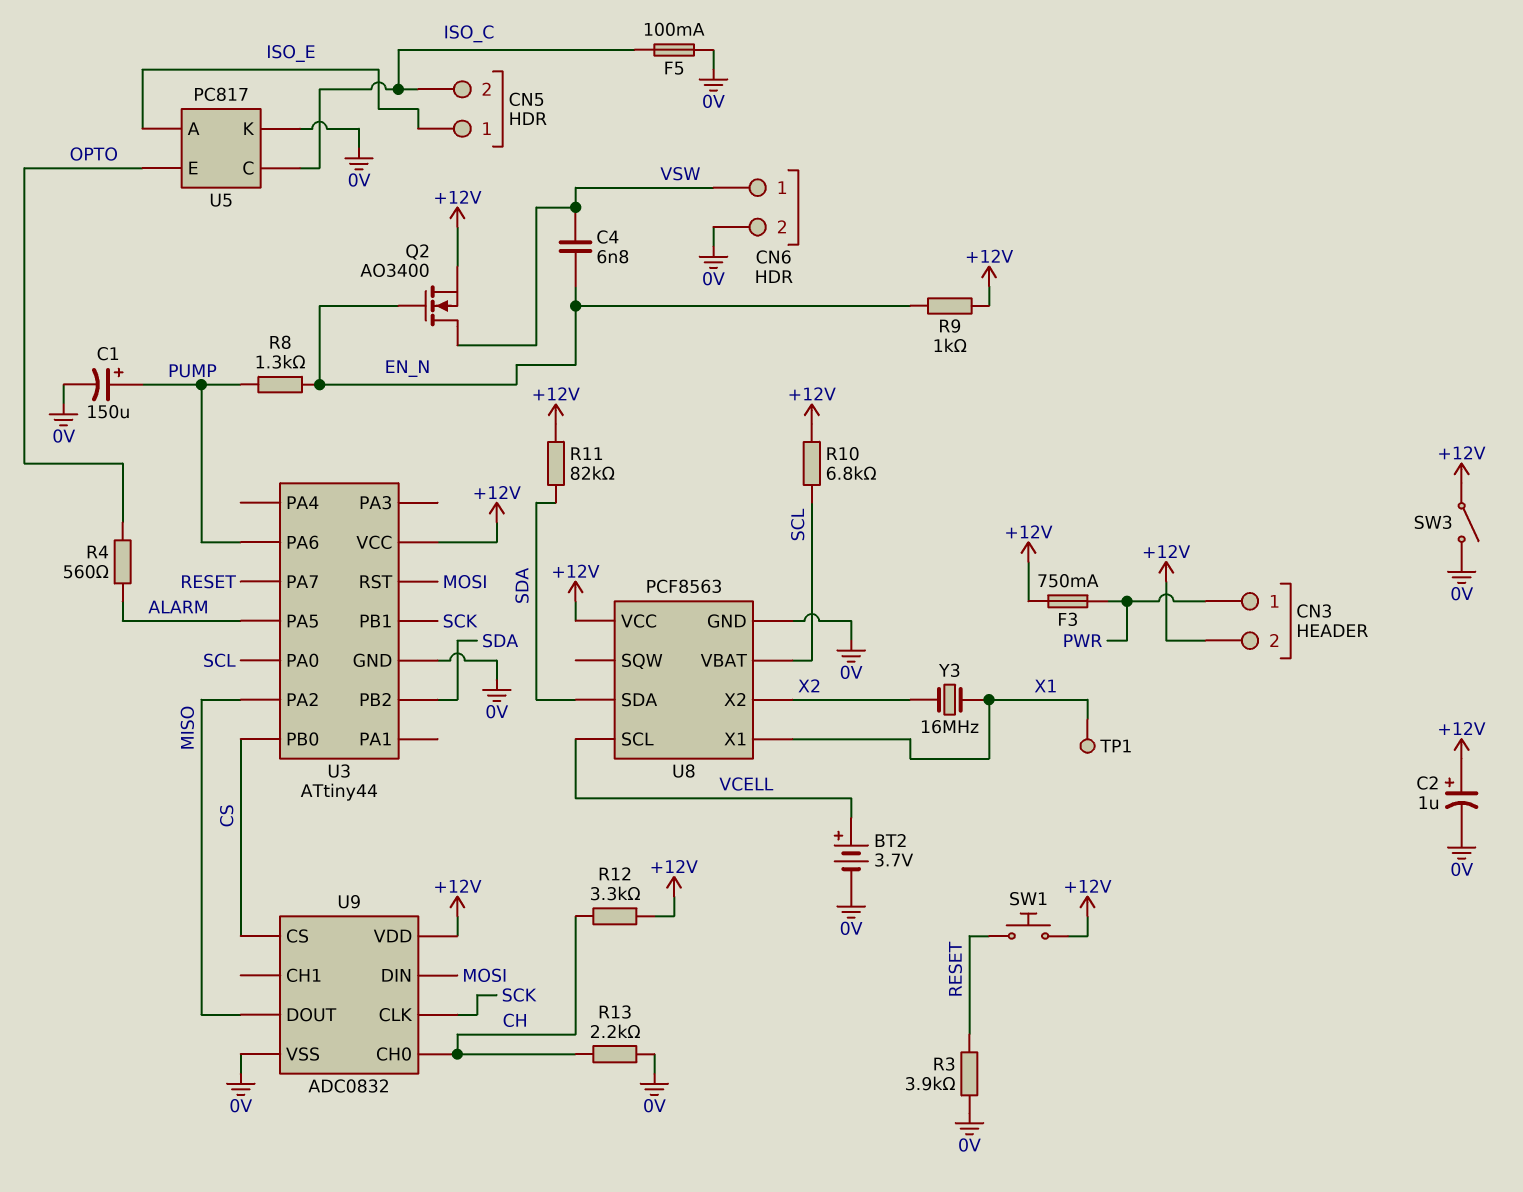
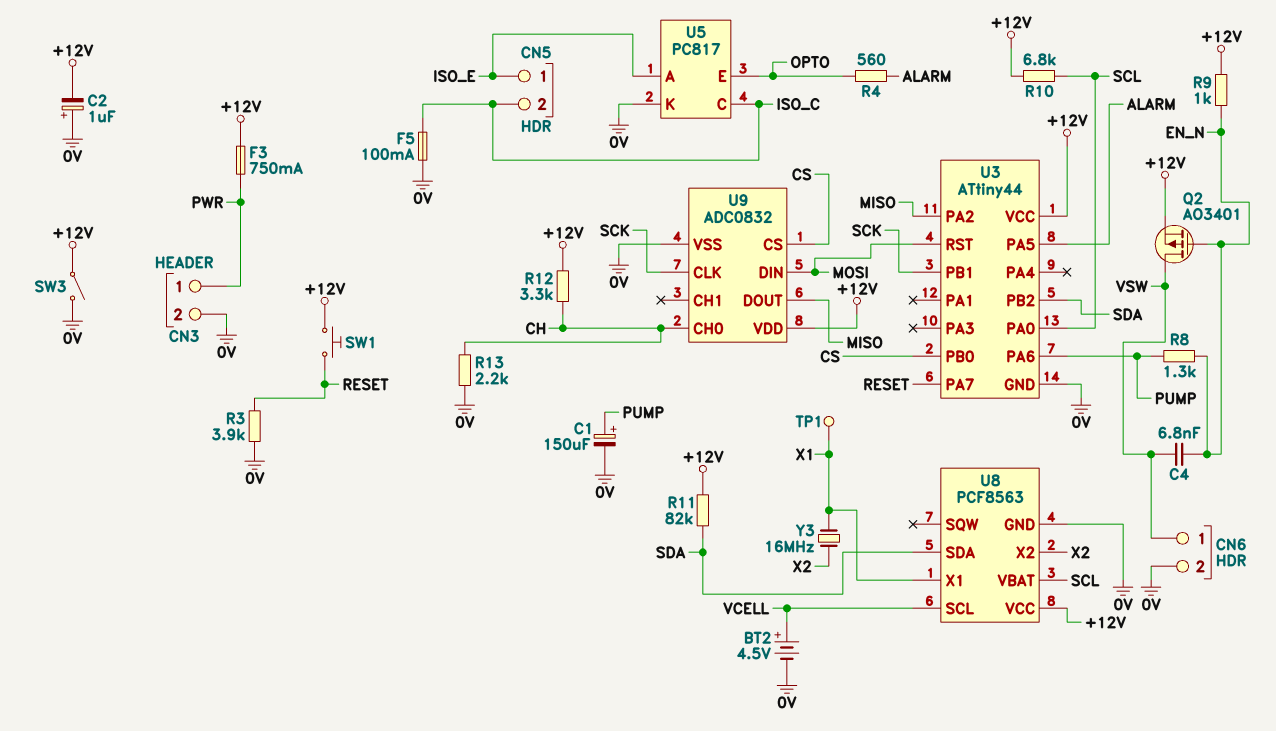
BT2: 3.7V (plus VCELL, minus 0V) -> 4.5V (plus VCELL, minus 0V)
C2: 1uF (plus +12V, minus 0V) -> 1uF (plus 0V, minus +12V)
CN3 pin 2: +12V -> 0V
Q2: NMOS AO3400 (G EN_N, D VSW, S +12V) -> PMOS AO3401 (G EN_N, D VSW, S +12V)

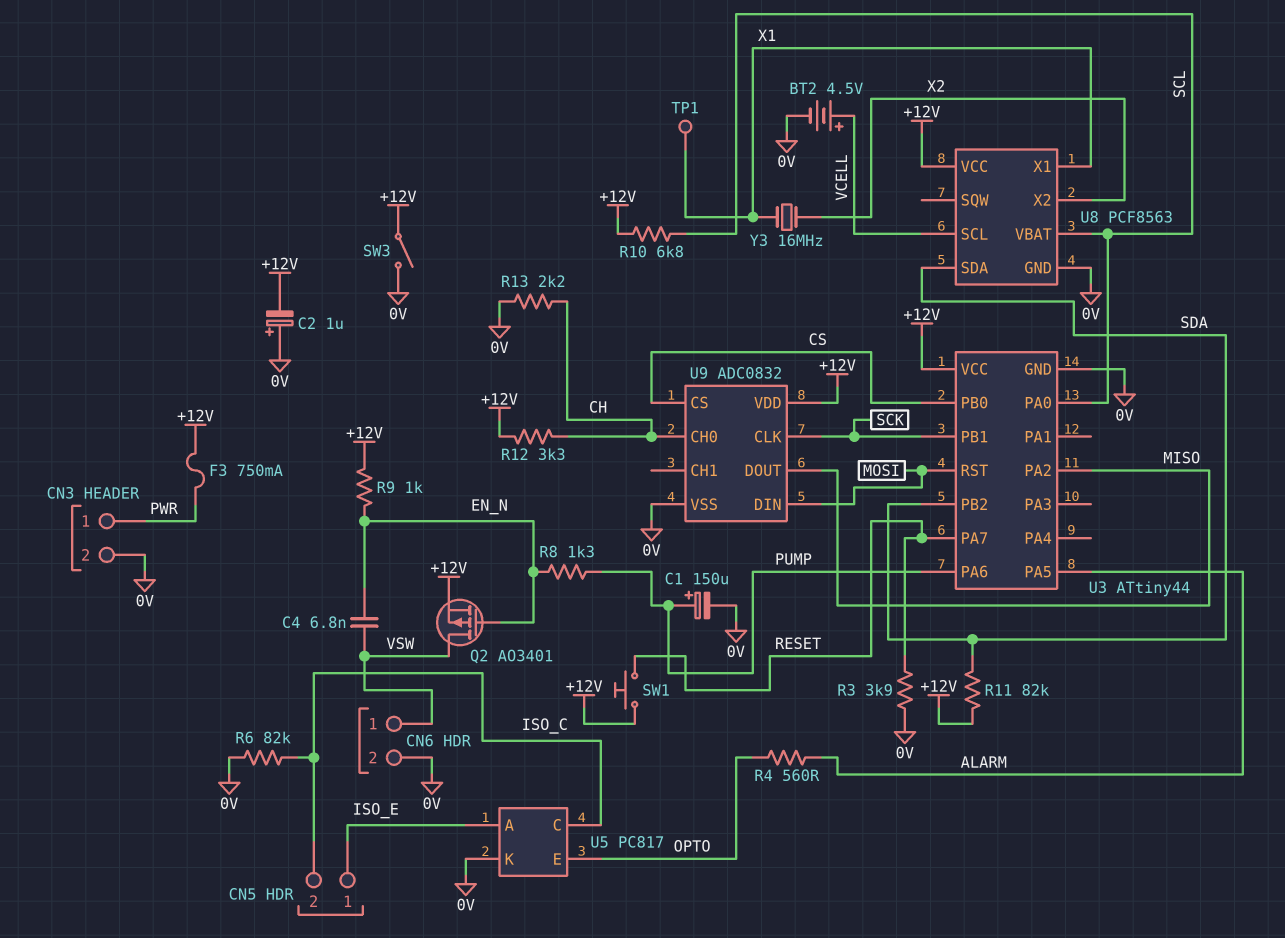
F5: 100mA (0V, ISO_C) -> none
R6: none -> 82k (0V, ISO_C)

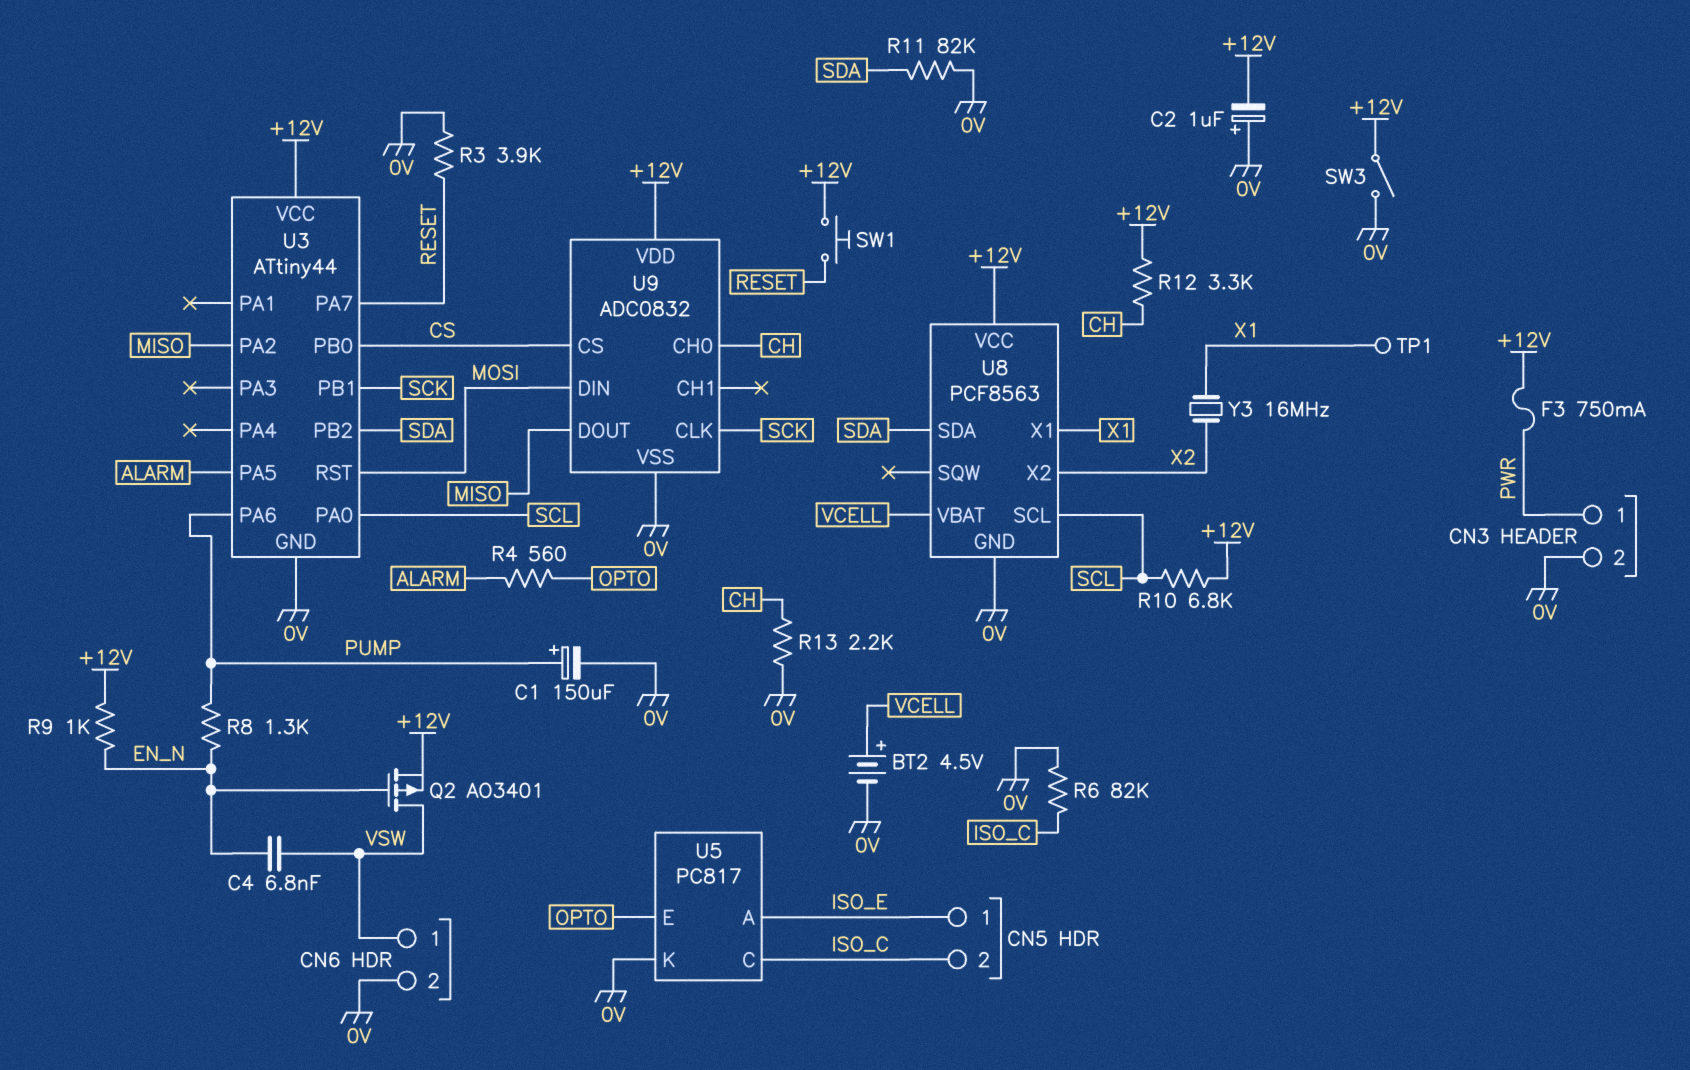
R11: 82k (+12V, SDA) -> 82k (0V, SDA)
U8 pin SCL: VCELL -> SCL
U8 pin VBAT: SCL -> VCELL

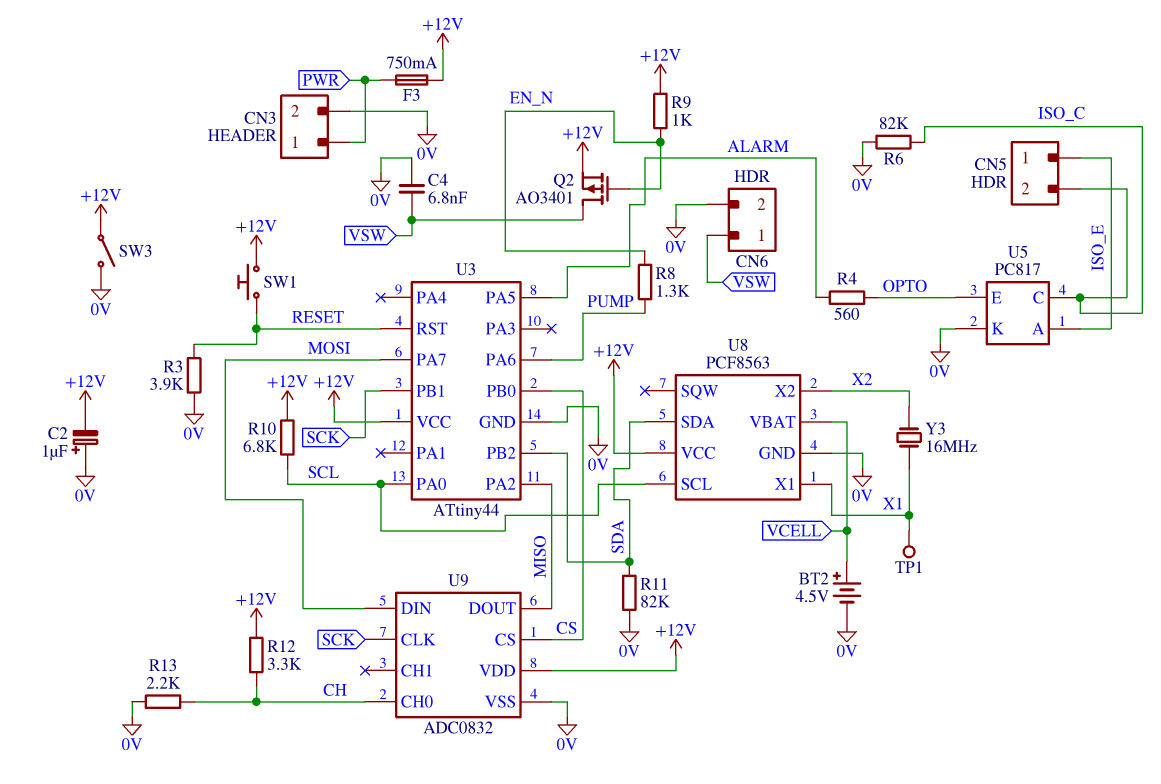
C1: 150uF (plus PUMP, minus 0V) -> none
C4: 6.8nF (EN_N, VSW) -> 6.8nF (0V, VSW)
U3 pin PA7: RESET -> MOSI
U3 pin RST: MOSI -> RESET

